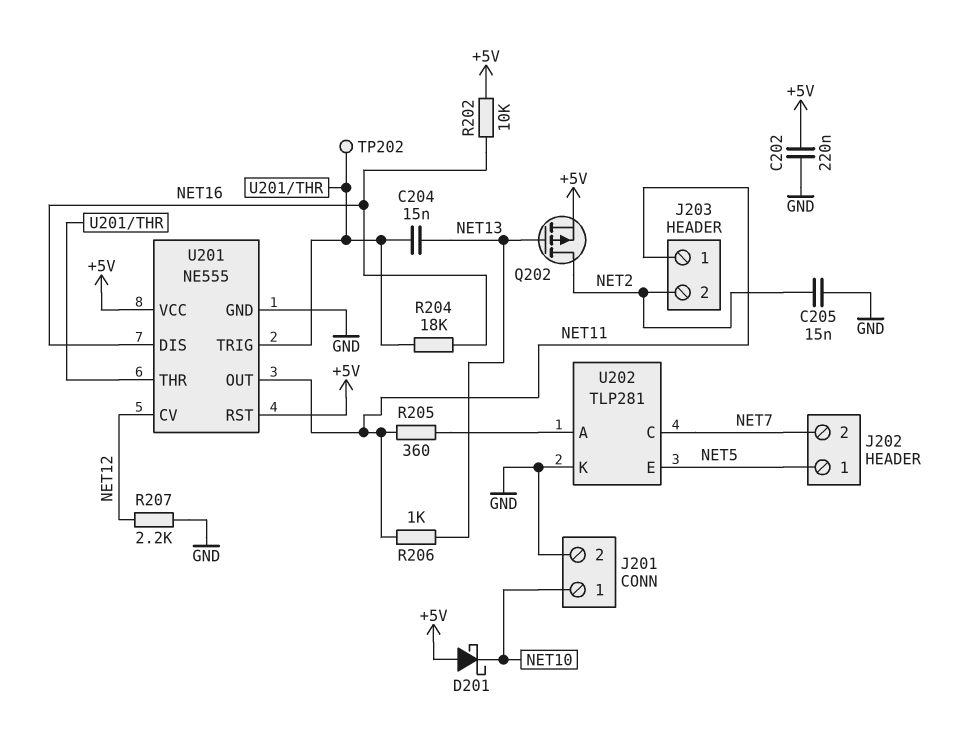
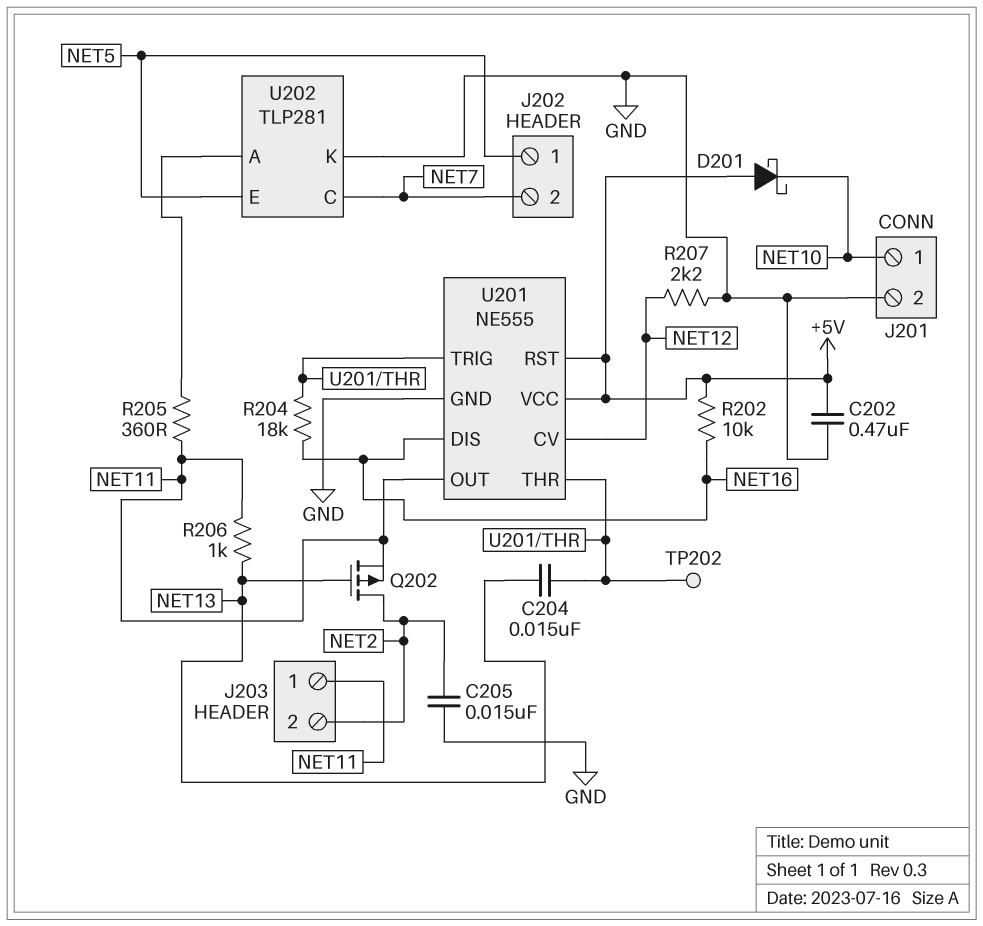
C202: 220nF (+5V, GND) -> 470nF (+5V, GND)
Q202: PMOS (G NET13, D NET2, S +5V) -> PMOS (G NET13, D NET2, S NET11)

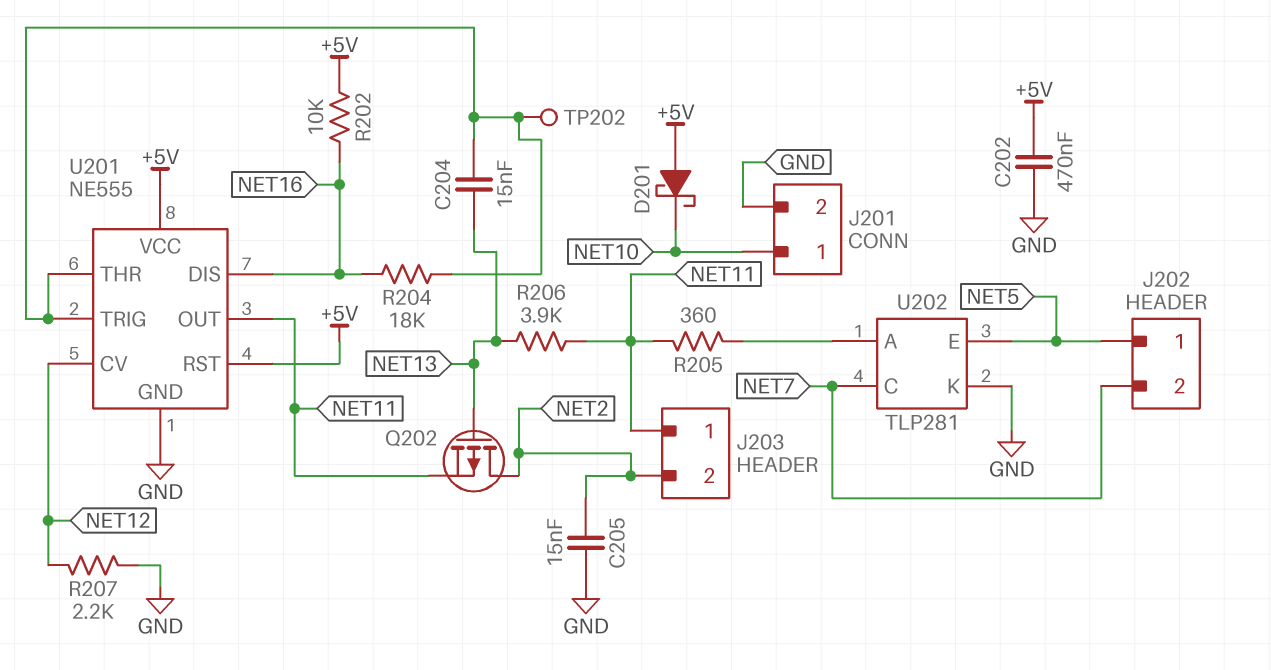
R206: 1k (NET11, NET13) -> 3.9k (NET11, NET13)

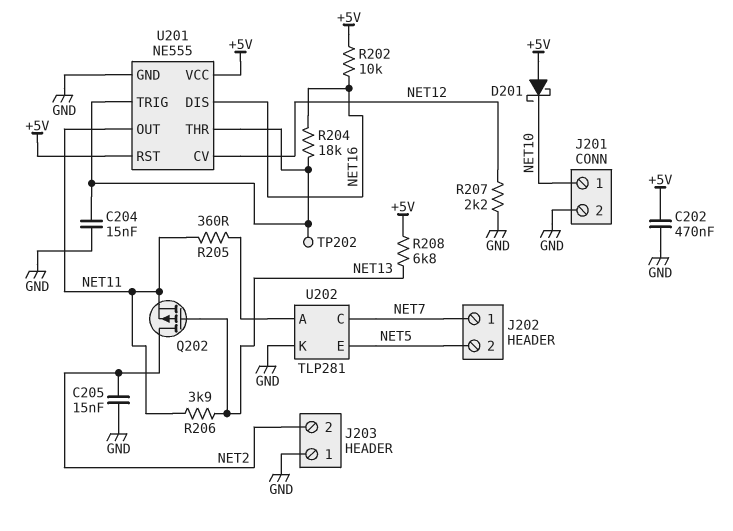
C204: 15nF (NET13, U201/THR) -> 15nF (GND, U201/THR)
J202 pin 1: NET5 -> NET7
J202 pin 2: NET7 -> NET5
J203 pin 1: NET11 -> GND
R208: none -> 6.8k (+5V, NET13)

